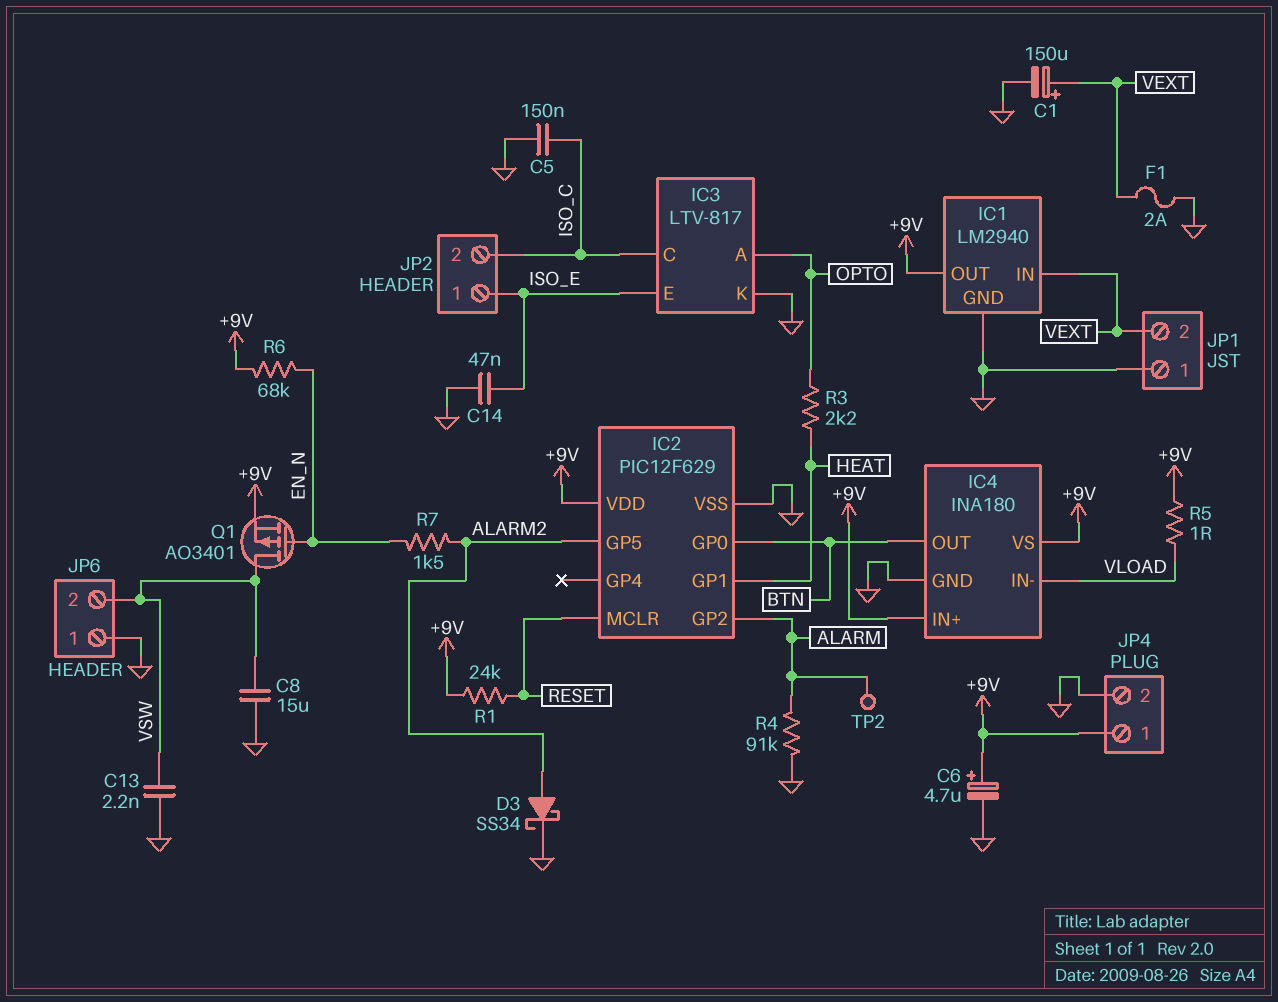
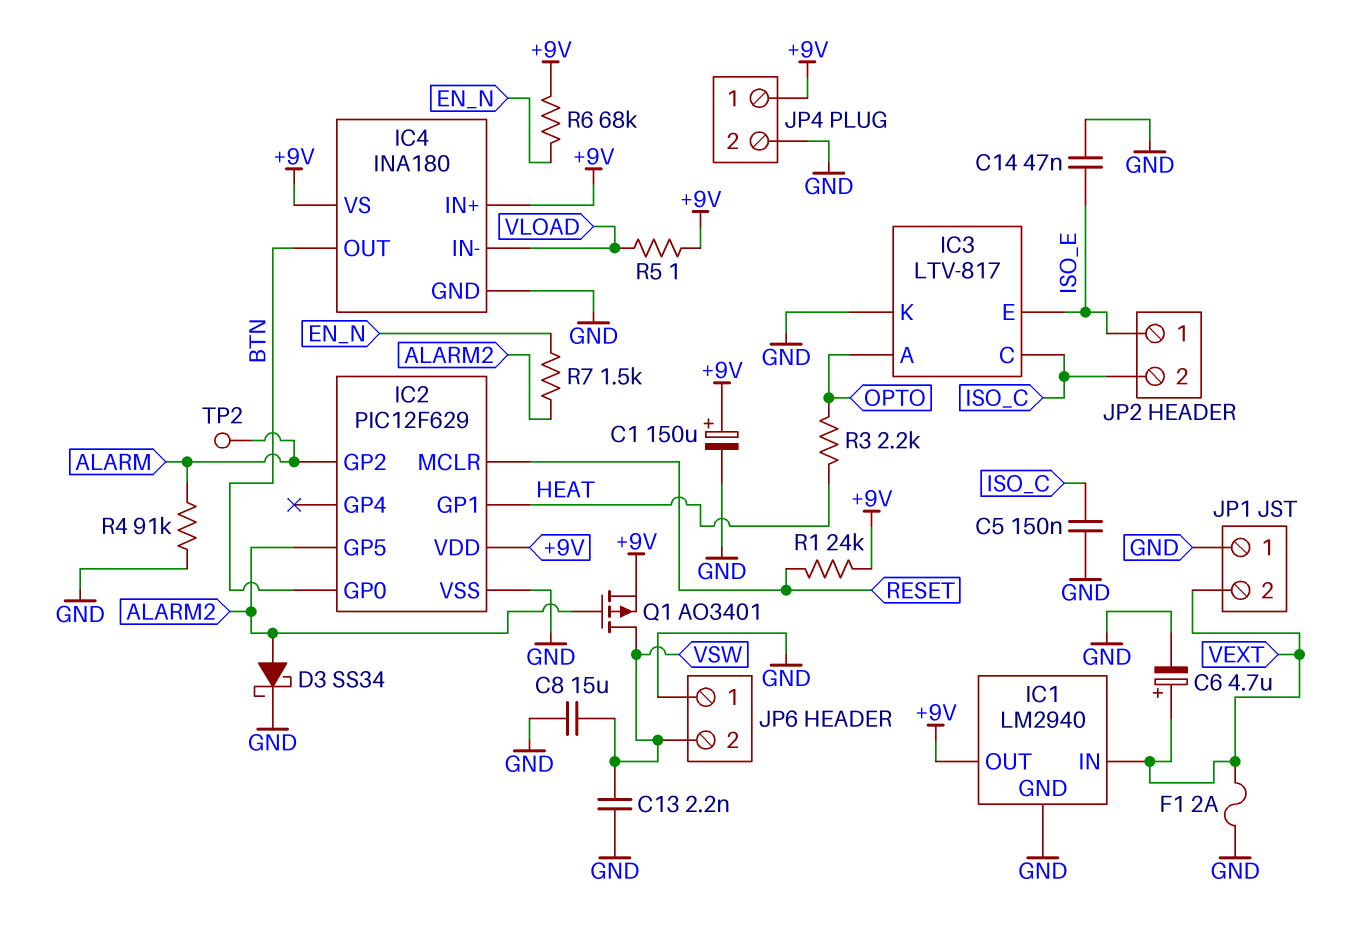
C1: 150uF (plus VEXT, minus GND) -> 150uF (plus +9V, minus GND)
C6: 4.7uF (plus +9V, minus GND) -> 4.7uF (plus VEXT, minus GND)
Q1: PMOS AO3401 (G EN_N, D VSW, S +9V) -> PMOS AO3401 (G ALARM2, D VSW, S +9V)

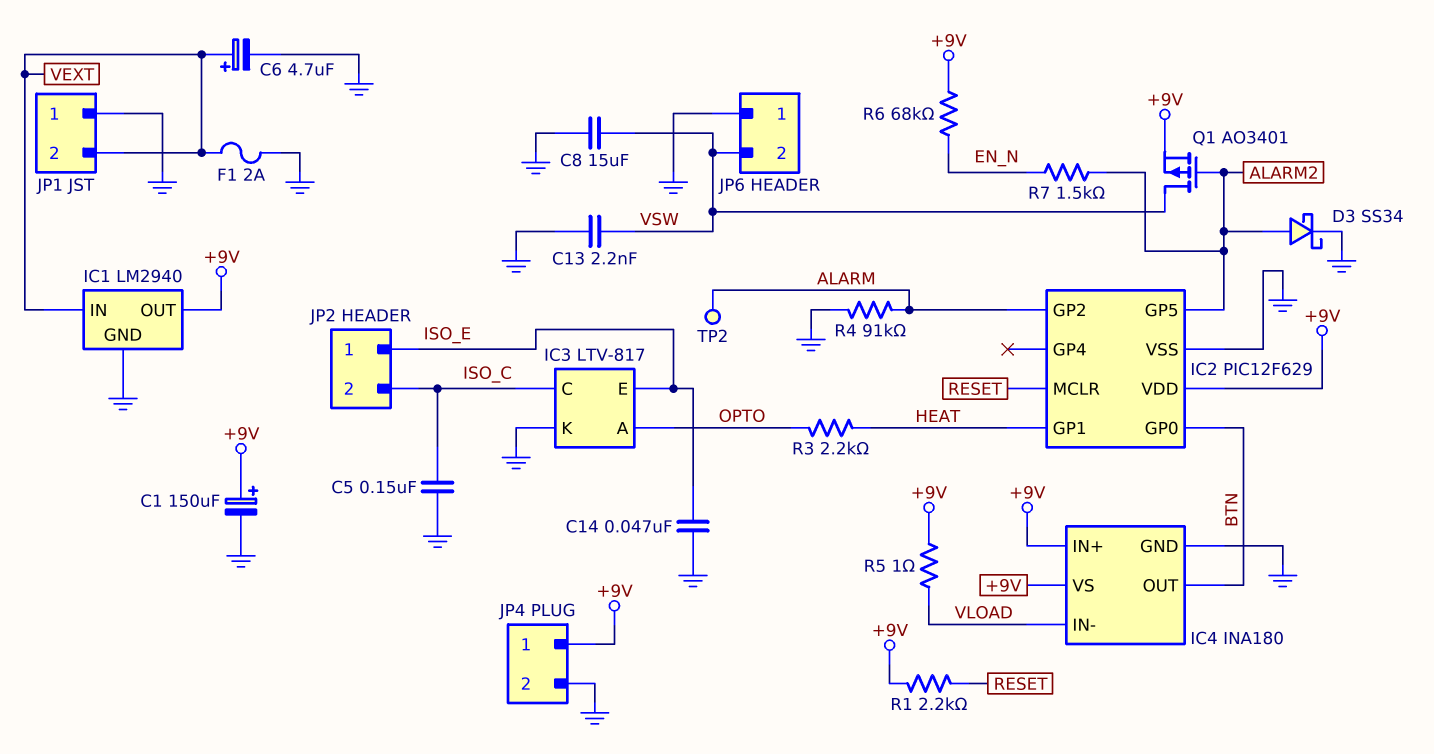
R1: 24k (+9V, RESET) -> 2.2k (+9V, RESET)

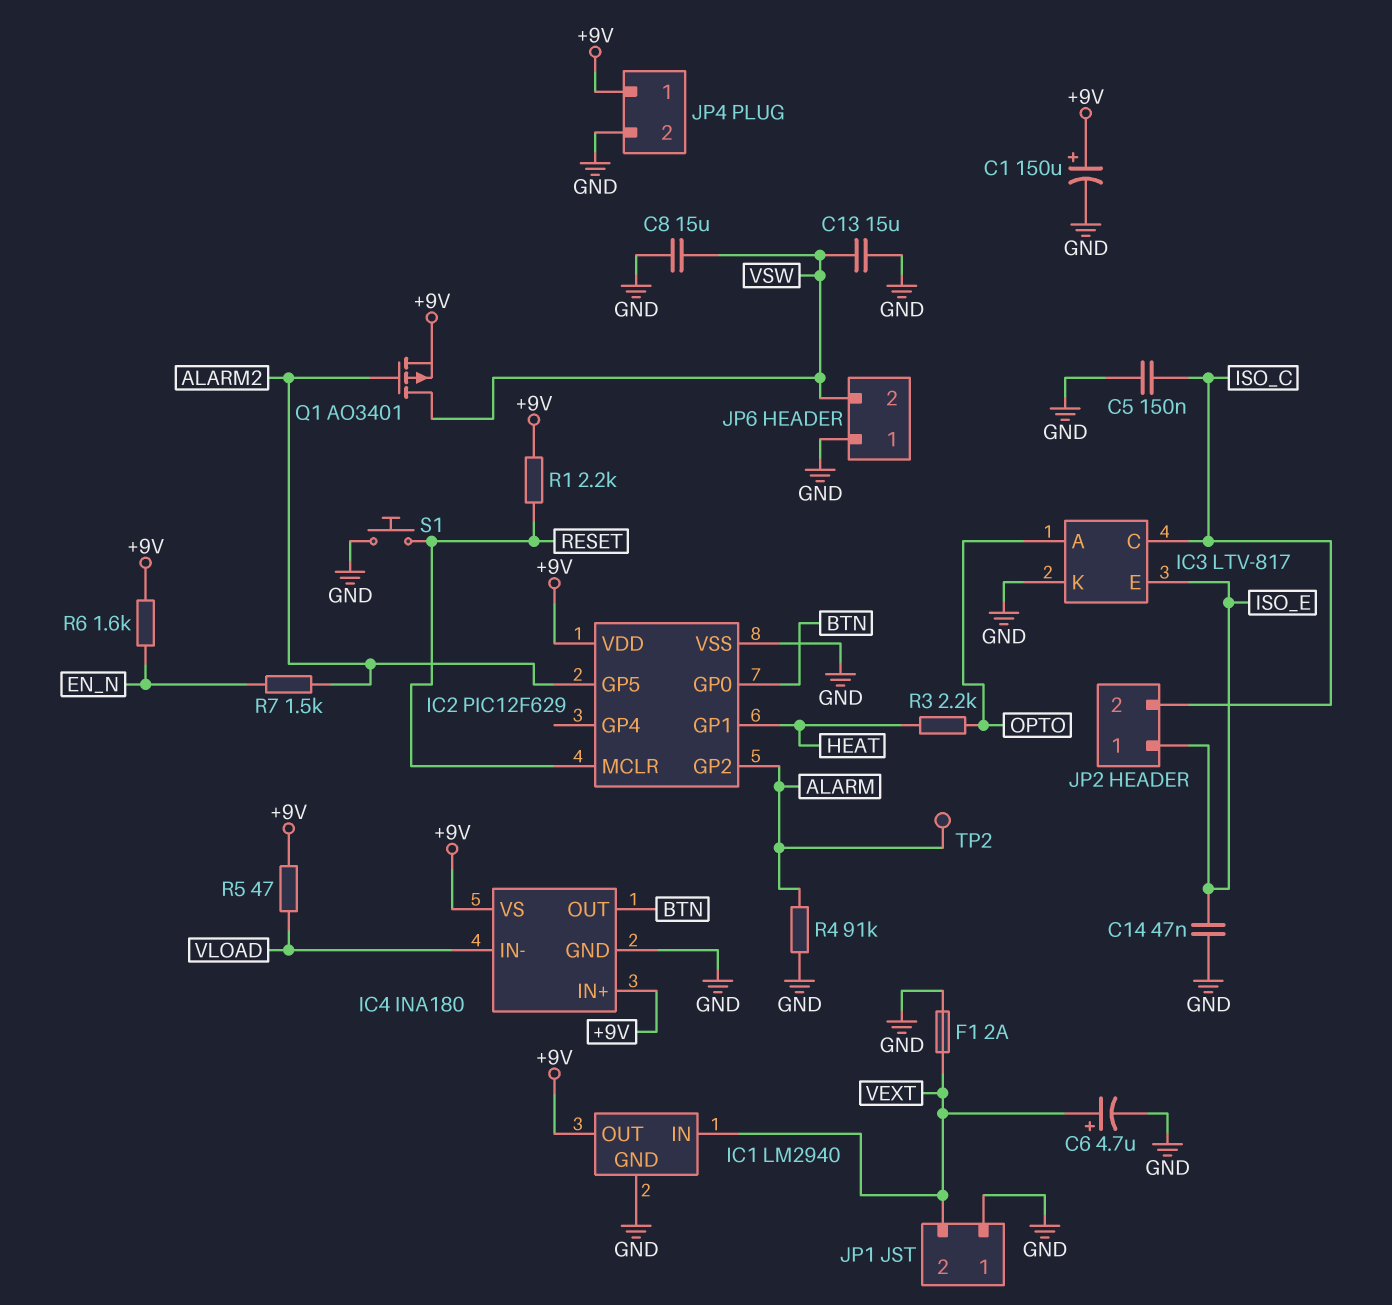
C13: 2.2nF (GND, VSW) -> 15uF (GND, VSW)
D3: schottky SS34 (A ALARM2, K GND) -> none
R5: 1 (+9V, VLOAD) -> 47 (+9V, VLOAD)
R6: 68k (+9V, EN_N) -> 1.6k (+9V, EN_N)
S1: none -> button (GND, RESET)

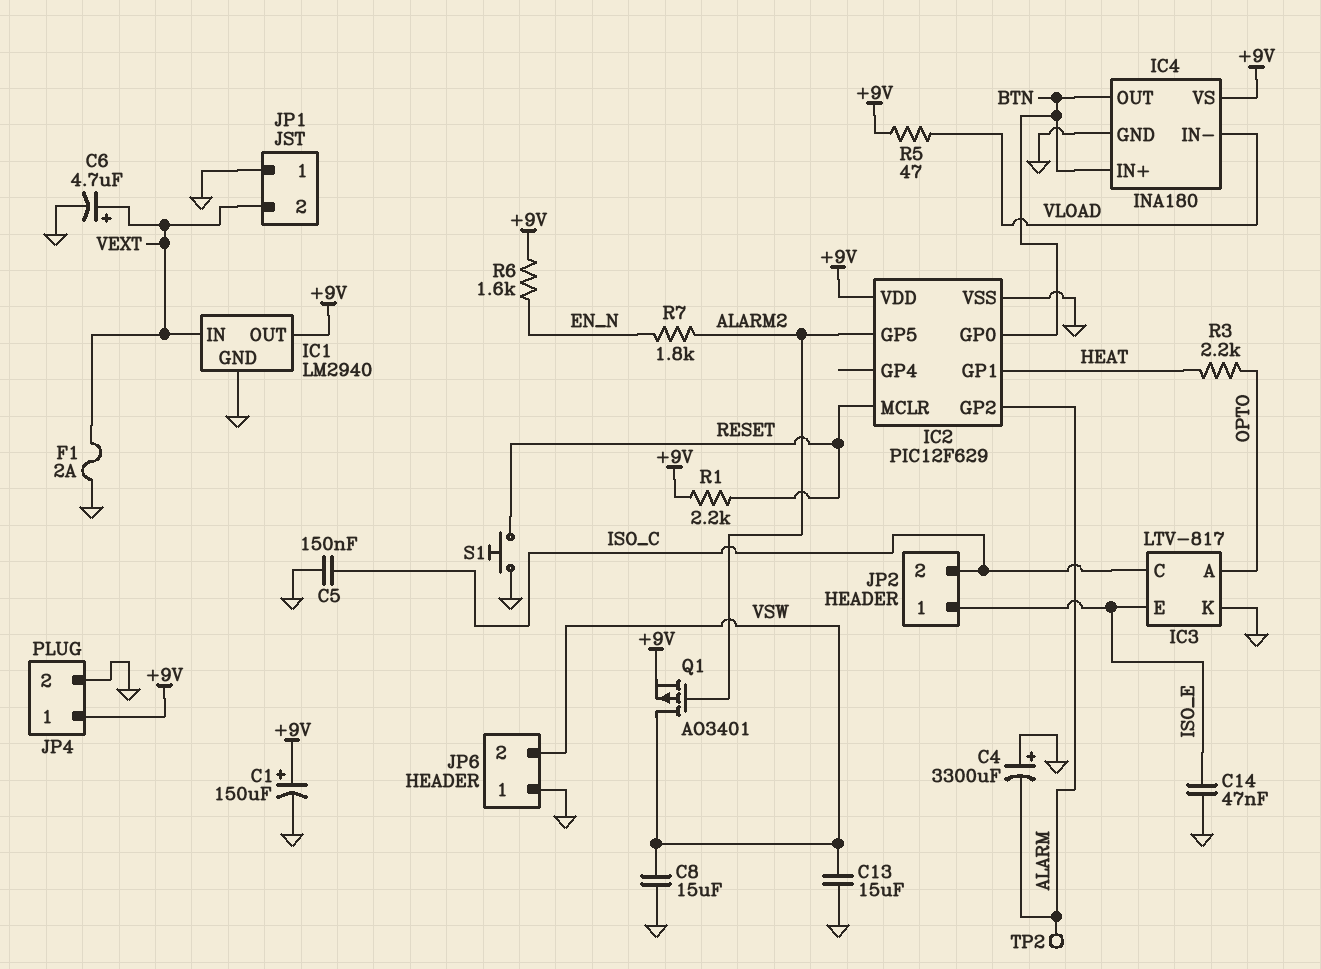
C4: none -> 3300uF (plus GND, minus ALARM)
IC4 pin IN+: +9V -> BTN
R4: 91k (ALARM, GND) -> none
R7: 1.5k (ALARM2, EN_N) -> 1.8k (ALARM2, EN_N)

